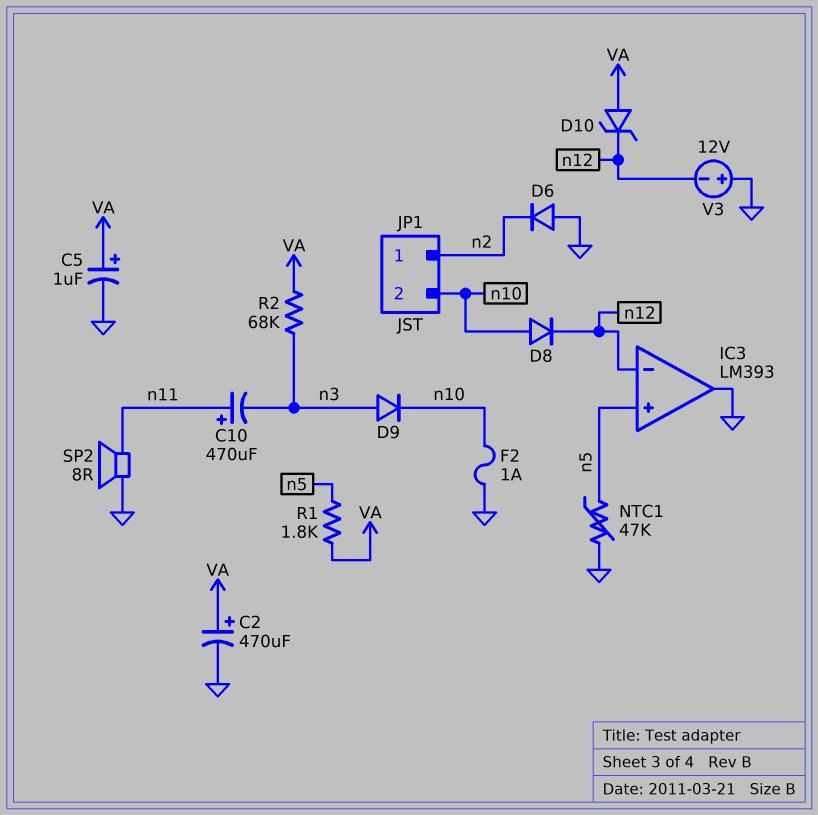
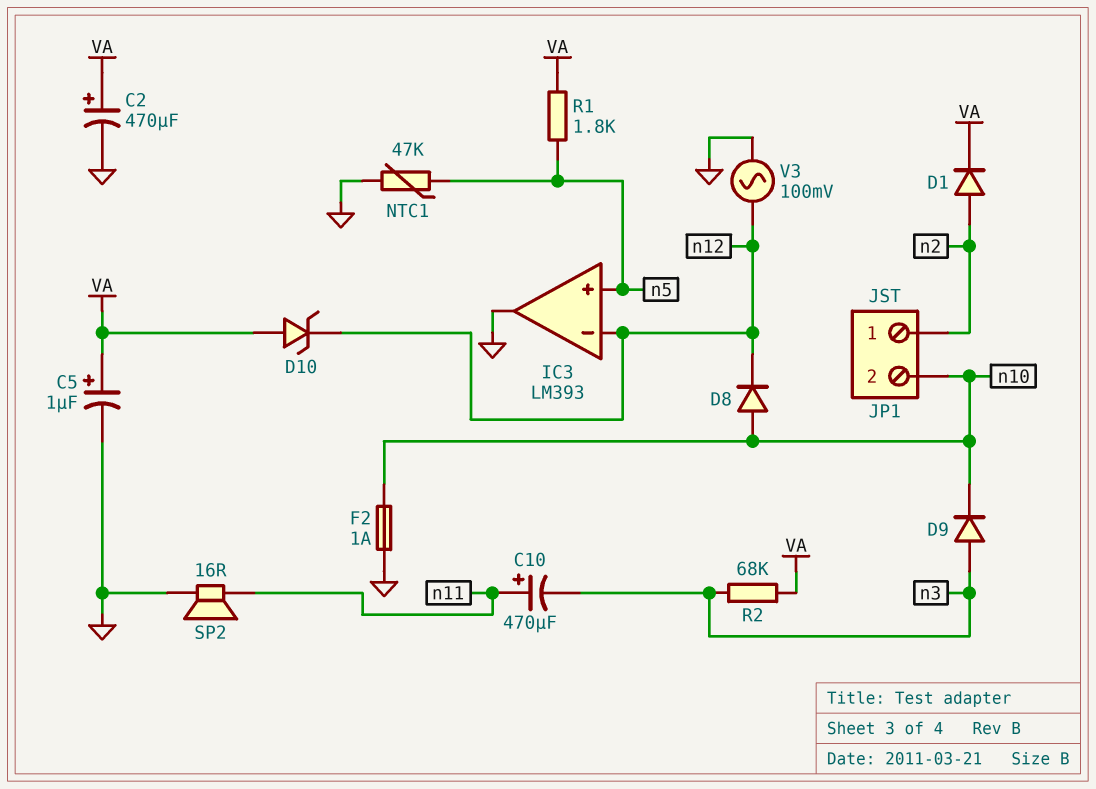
D1: none -> diode (A n2, K VA)
D6: diode (A GND, K n2) -> none
SP2: speaker 8R (GND, n11) -> speaker 16R (GND, n11)
V3: 12V (plus GND, minus n12) -> AC 100mV (GND, n12)

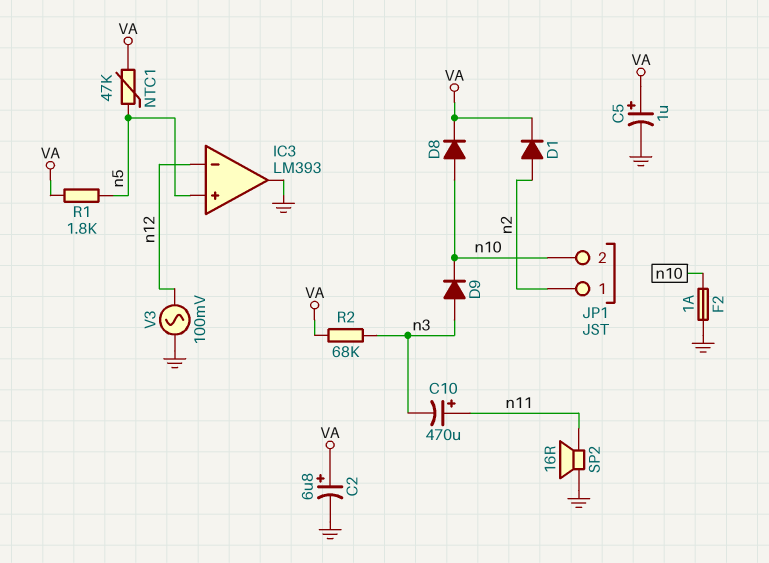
C2: 470uF (plus VA, minus GND) -> 6.8uF (plus VA, minus GND)
D8: diode (A n10, K n12) -> diode (A n10, K VA)
D10: zener (A VA, K n12) -> none
NTC1: 47k (GND, n5) -> 47k (VA, n5)

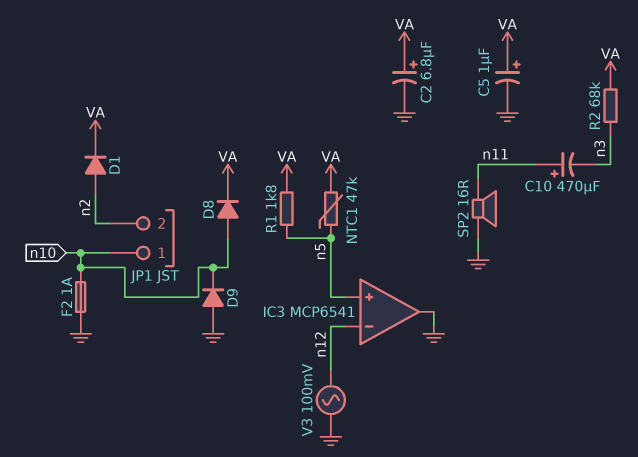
D9: diode (A n3, K n10) -> diode (A GND, K n10)
IC3: LM393 -> MCP6541
JP1 pin 1: n2 -> n10
JP1 pin 2: n10 -> n2

